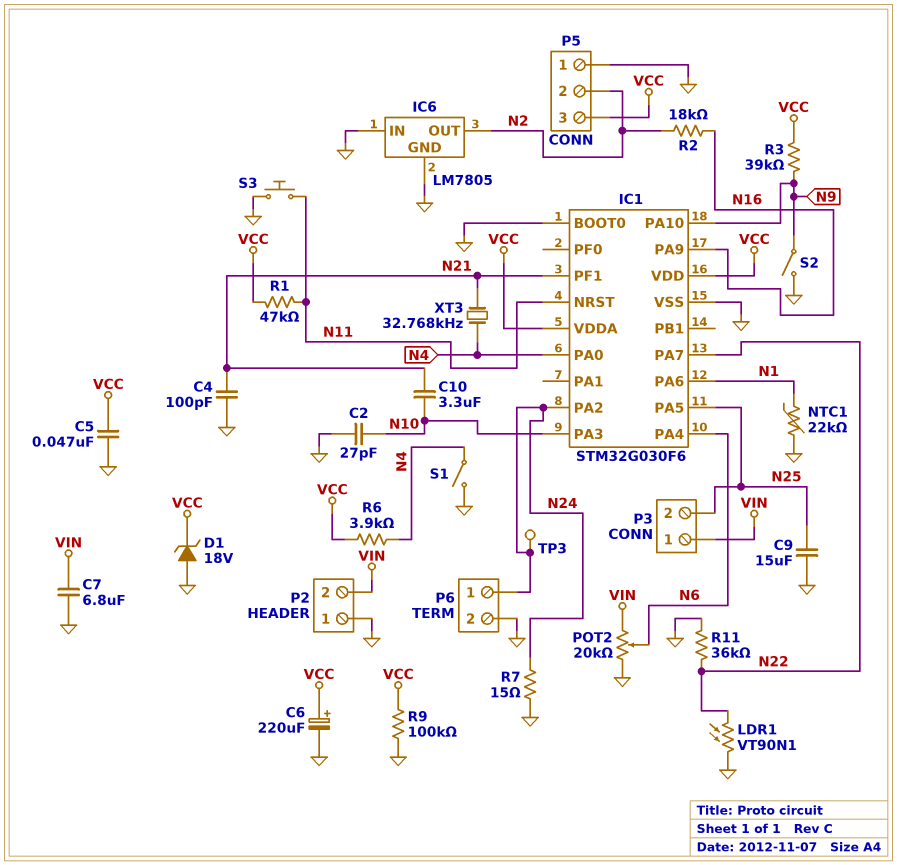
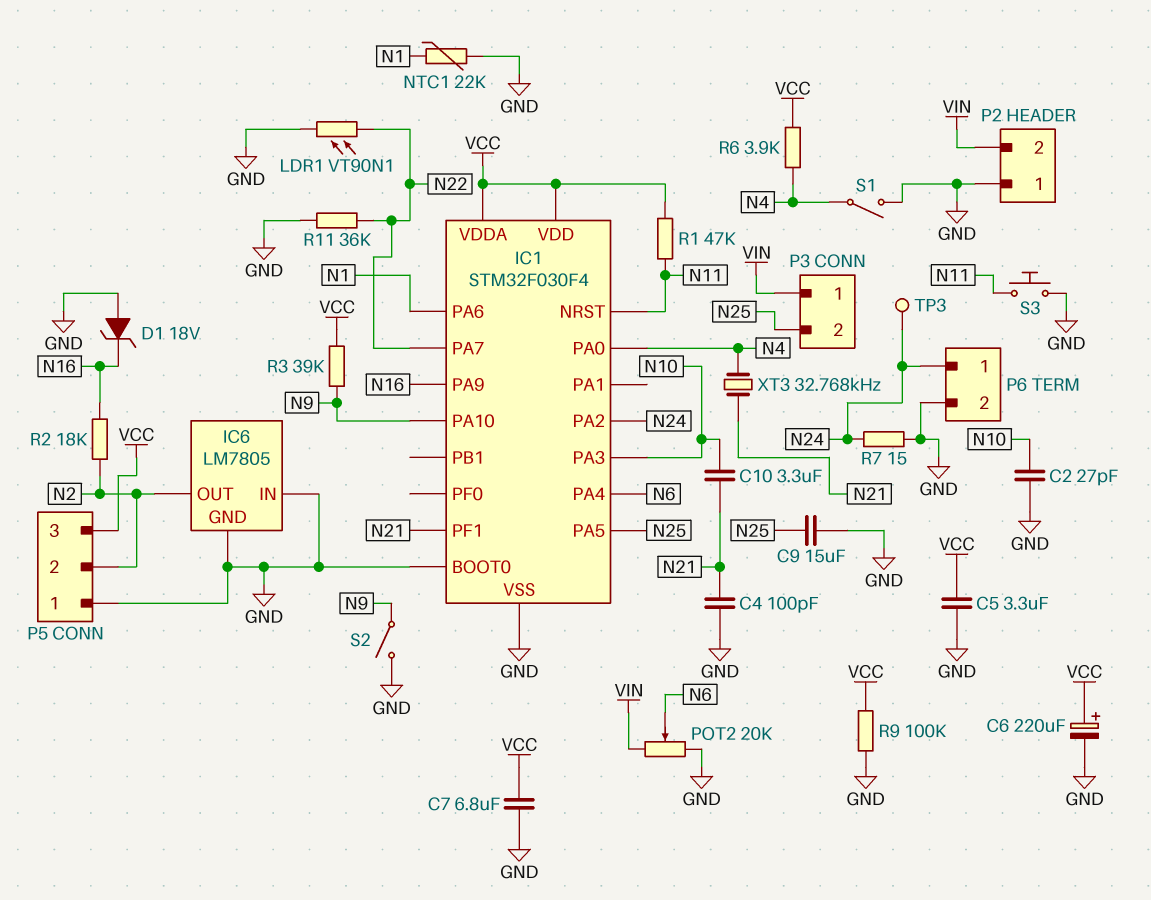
C5: 47nF (GND, VCC) -> 3.3uF (GND, VCC)
C7: 6.8uF (GND, VIN) -> 6.8uF (GND, VCC)
D1: zener 18V (A GND, K VCC) -> zener 18V (A GND, K N16)
IC1: STM32G030F6 -> STM32F030F4

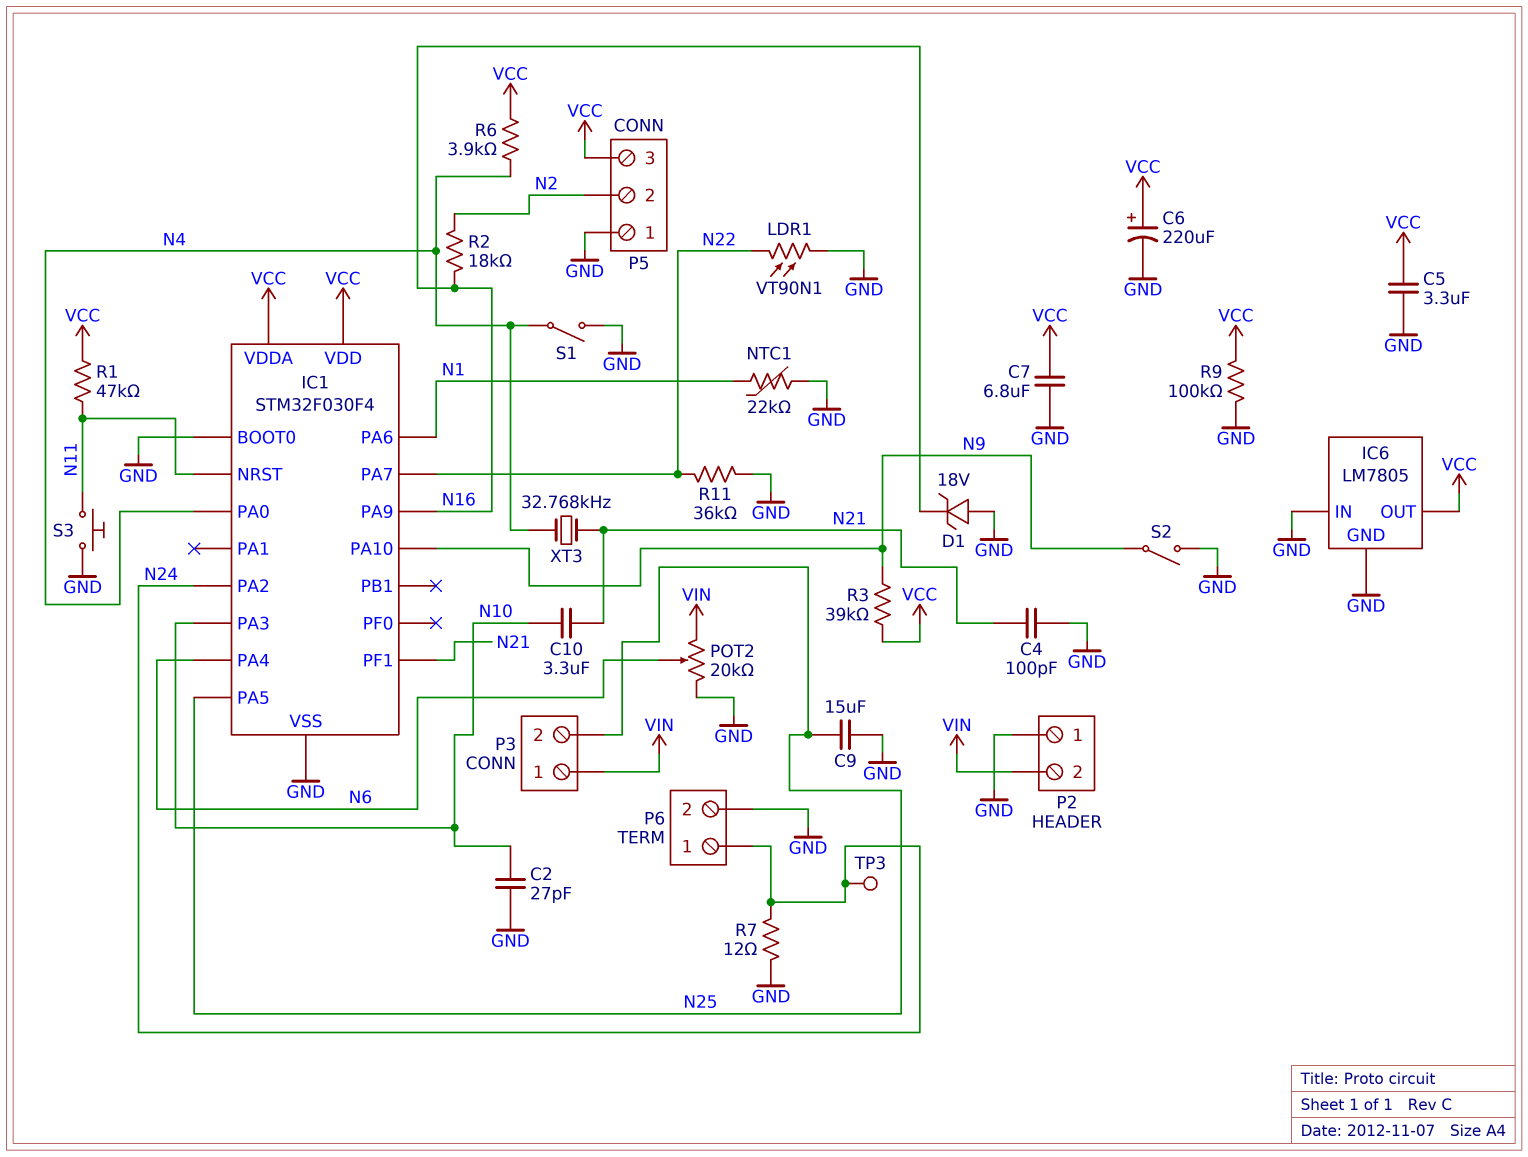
IC6 pin OUT: N2 -> VCC
R7: 15 (GND, N24) -> 12 (GND, N24)

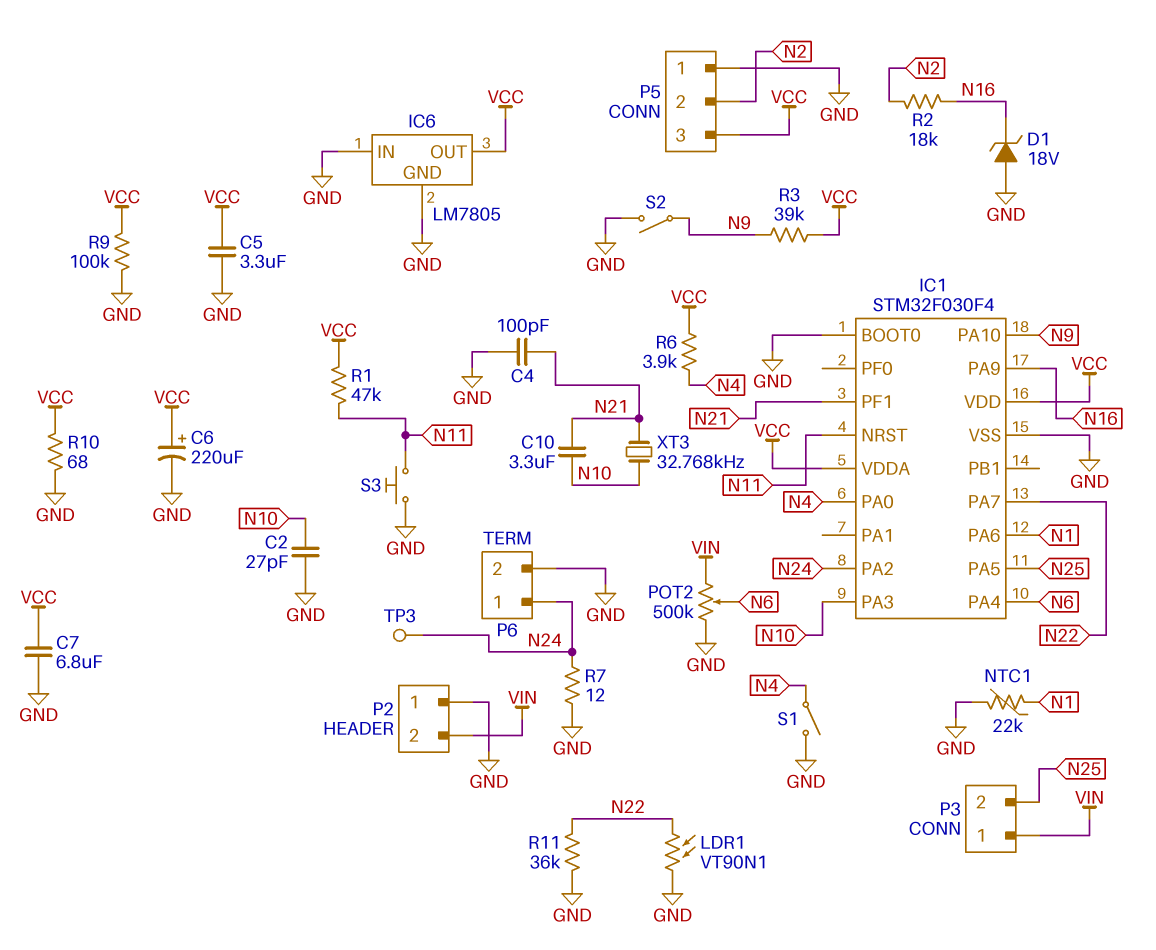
C9: 15uF (GND, N25) -> none
POT2: 20k (GND, VIN, wiper N6) -> 500k (GND, VIN, wiper N6)
R10: none -> 68 (GND, VCC)
XT3: 32.768kHz (N4, N21) -> 32.768kHz (N10, N21)

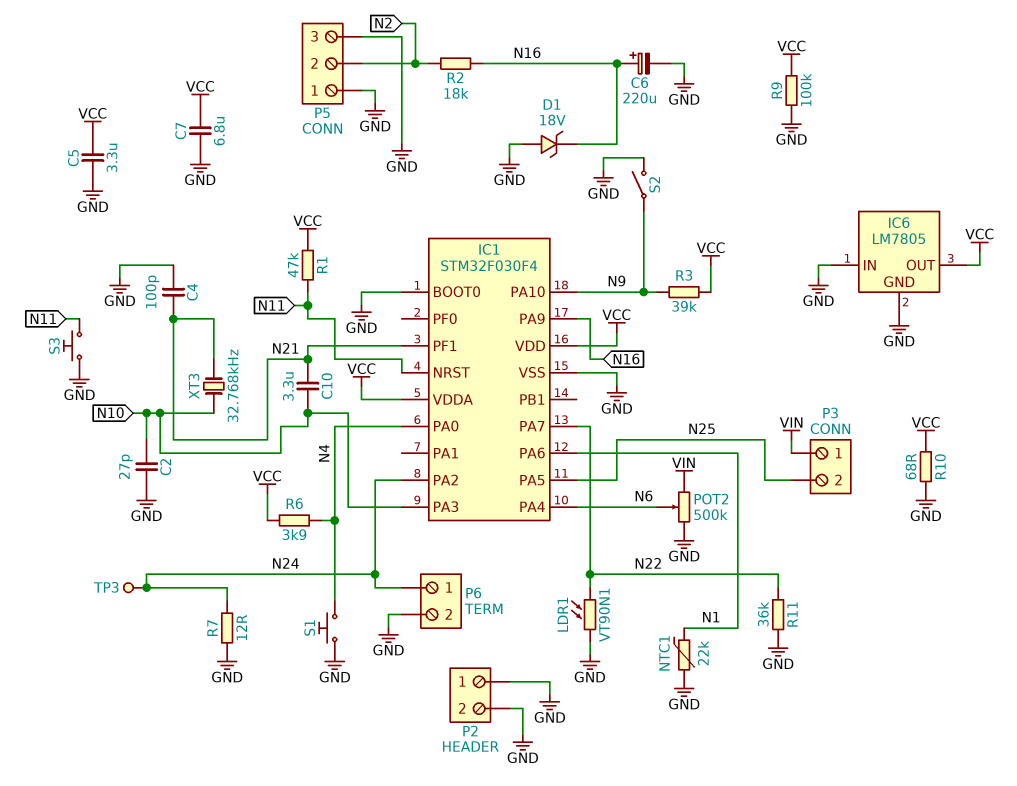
C6: 220uF (plus VCC, minus GND) -> 220uF (plus N16, minus GND)
P2 pin 2: VIN -> GND
P5 pin 3: VCC -> GND
S1: switch (GND, N4) -> button (GND, N4)

